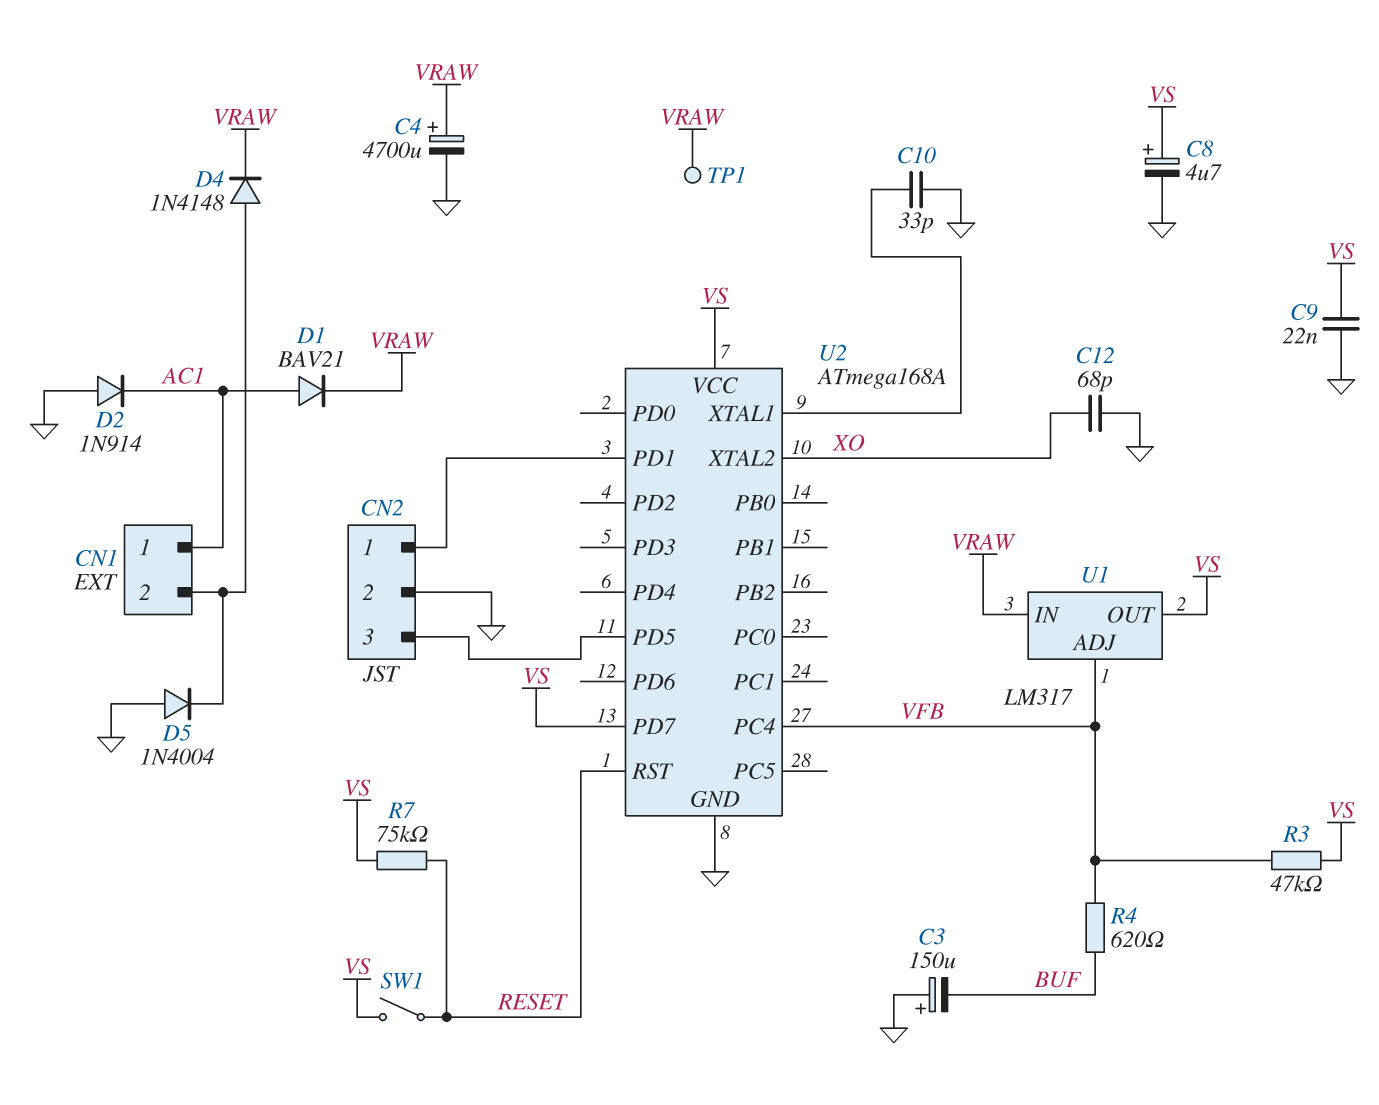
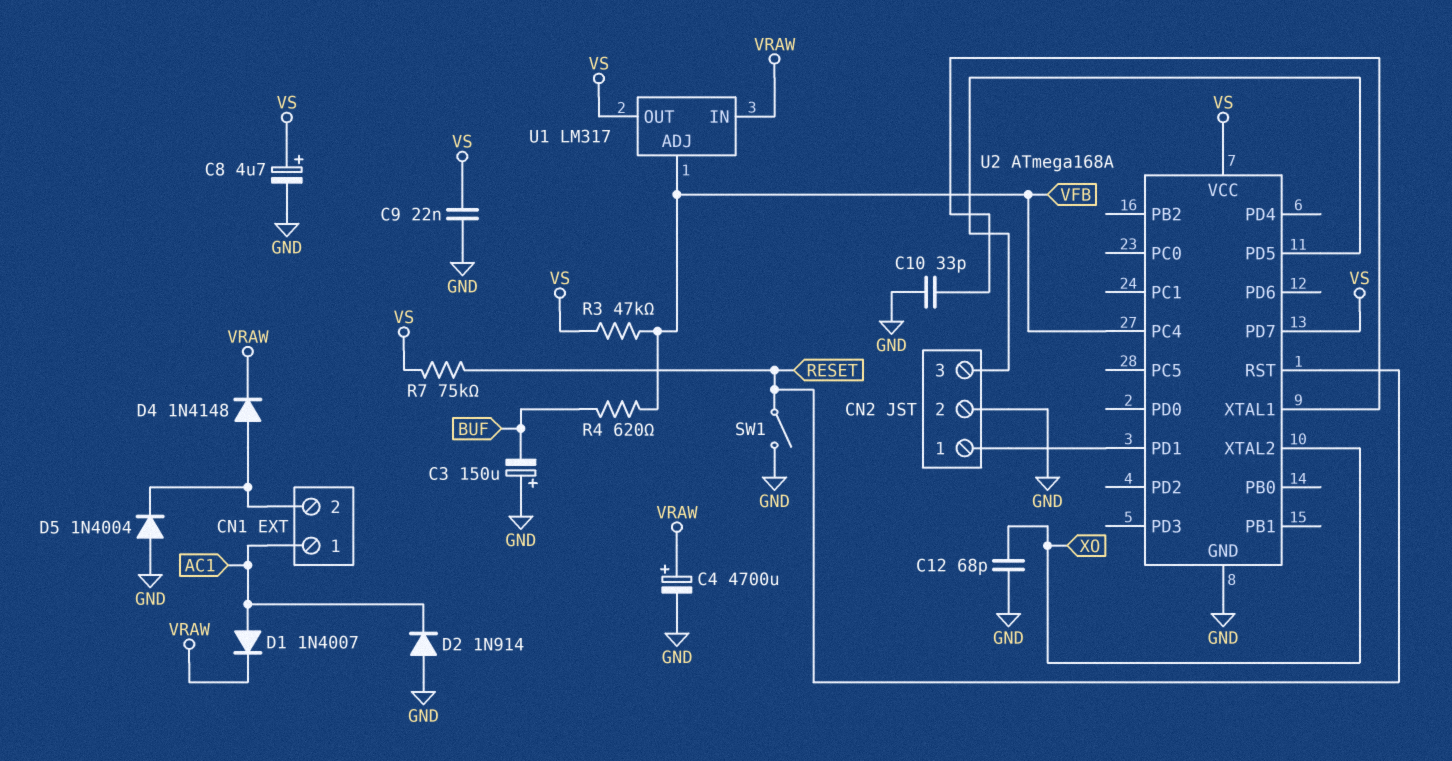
D1: diode BAV21 (A AC1, K VRAW) -> diode 1N4007 (A AC1, K VRAW)
SW1: switch (RESET, VS) -> switch (GND, RESET)
TP1: test point (VRAW) -> none

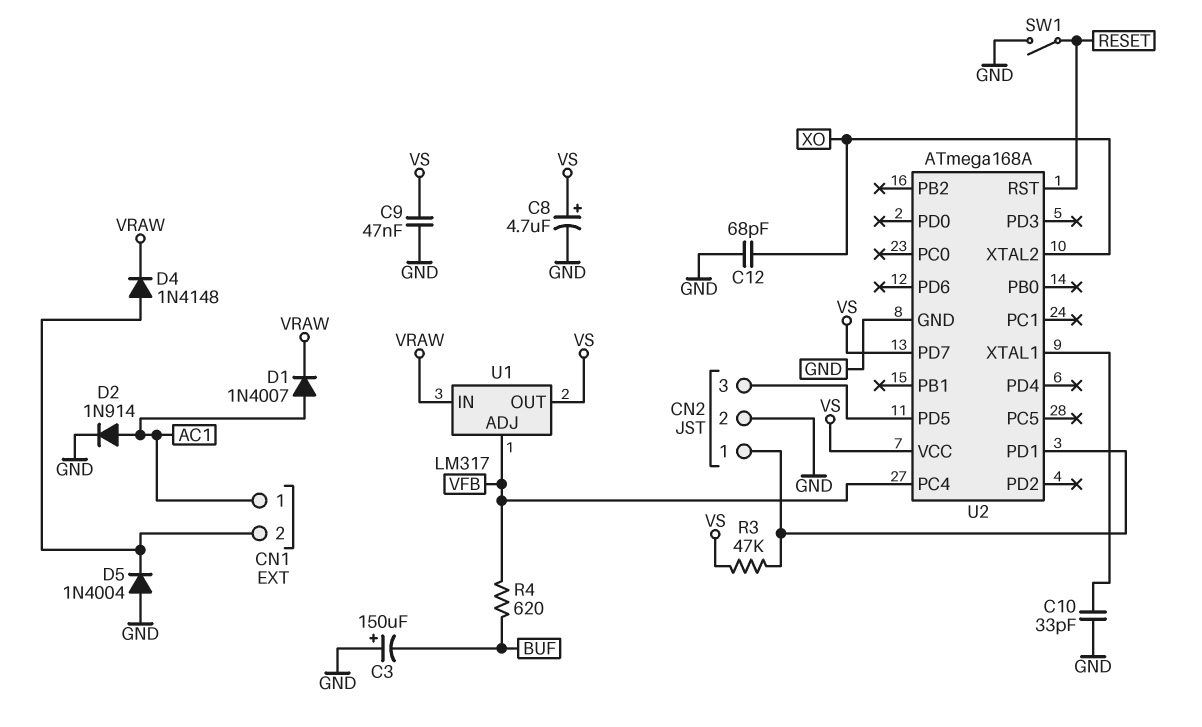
C4: 4700uF (plus VRAW, minus GND) -> none
C9: 22nF (GND, VS) -> 47nF (GND, VS)
D2: diode 1N914 (A GND, K AC1) -> diode 1N914 (A AC1, K GND)
R3: 47k (VFB, VS) -> 47k (CN2/1, VS)
R7: 75k (RESET, VS) -> none

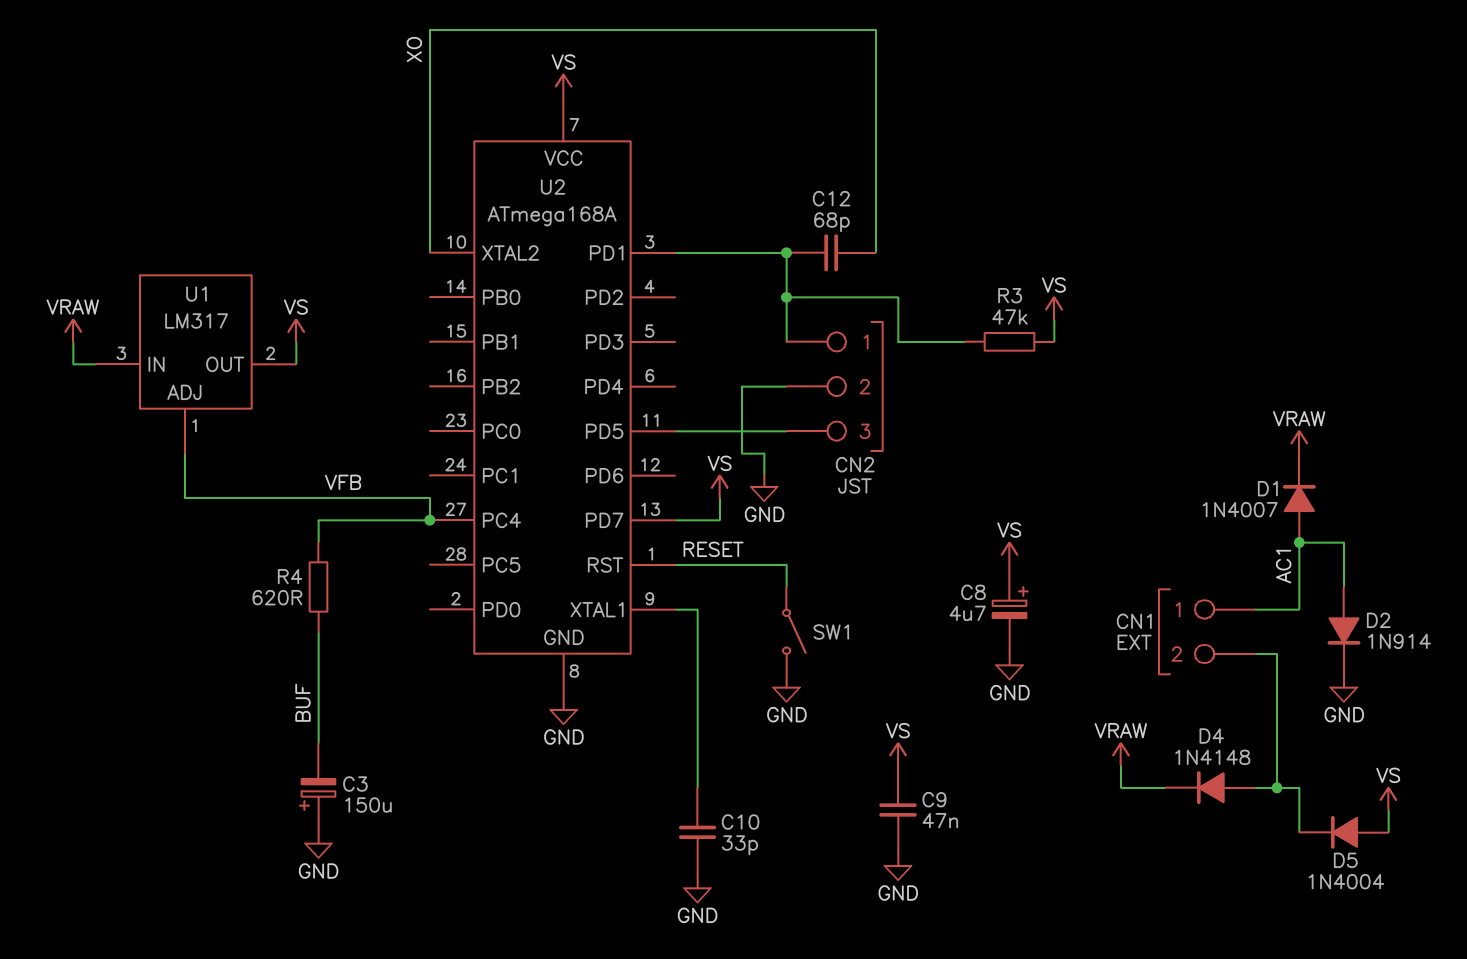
C12: 68pF (GND, XO) -> 68pF (CN2/1, XO)
D5: diode 1N4004 (A GND, K CN1/2) -> diode 1N4004 (A VS, K CN1/2)

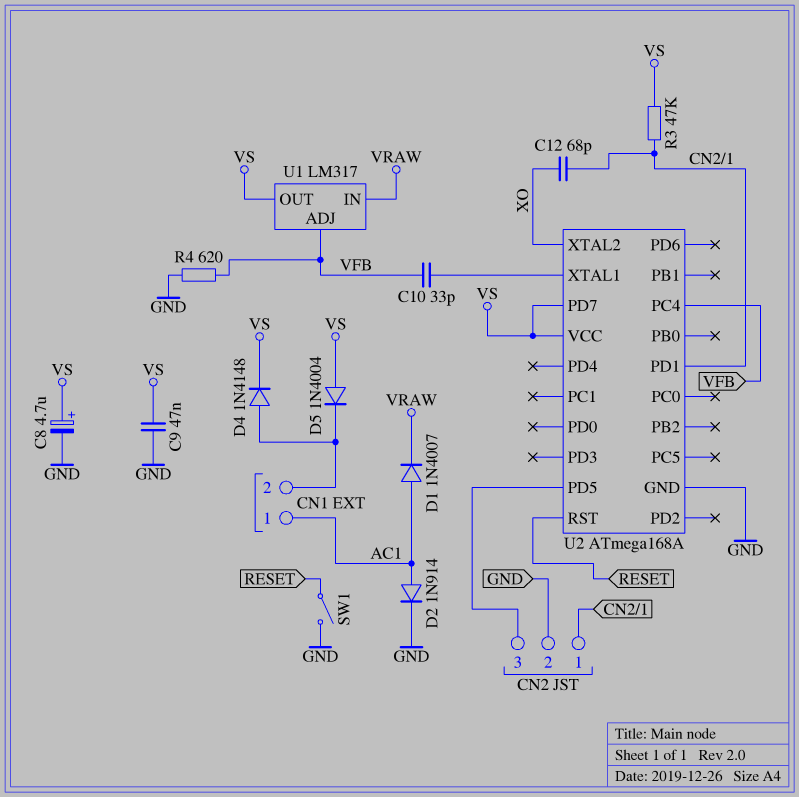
C3: 150uF (plus GND, minus BUF) -> none
C10: 33pF (GND, U2/XTAL1) -> 33pF (U2/XTAL1, VFB)
D4: diode 1N4148 (A CN1/2, K VRAW) -> diode 1N4148 (A CN1/2, K VS)
R4: 620 (BUF, VFB) -> 620 (GND, VFB)

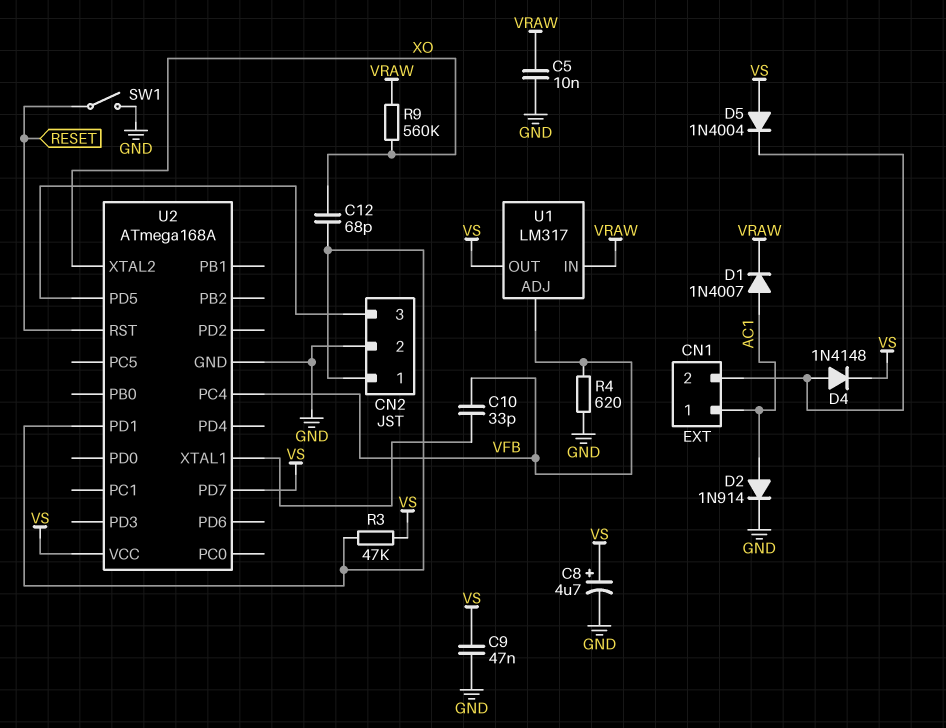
C5: none -> 10nF (GND, VRAW)
R9: none -> 560k (VRAW, XO)

